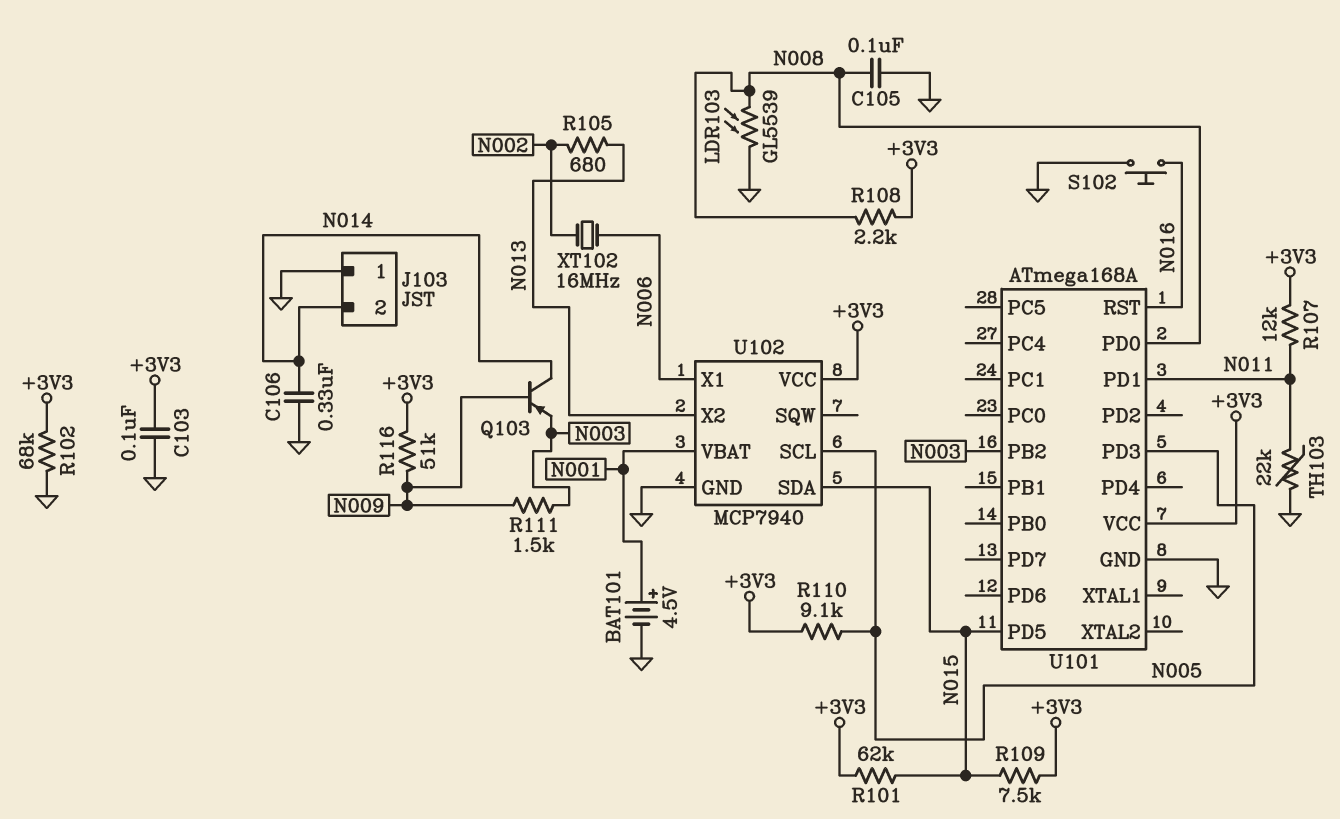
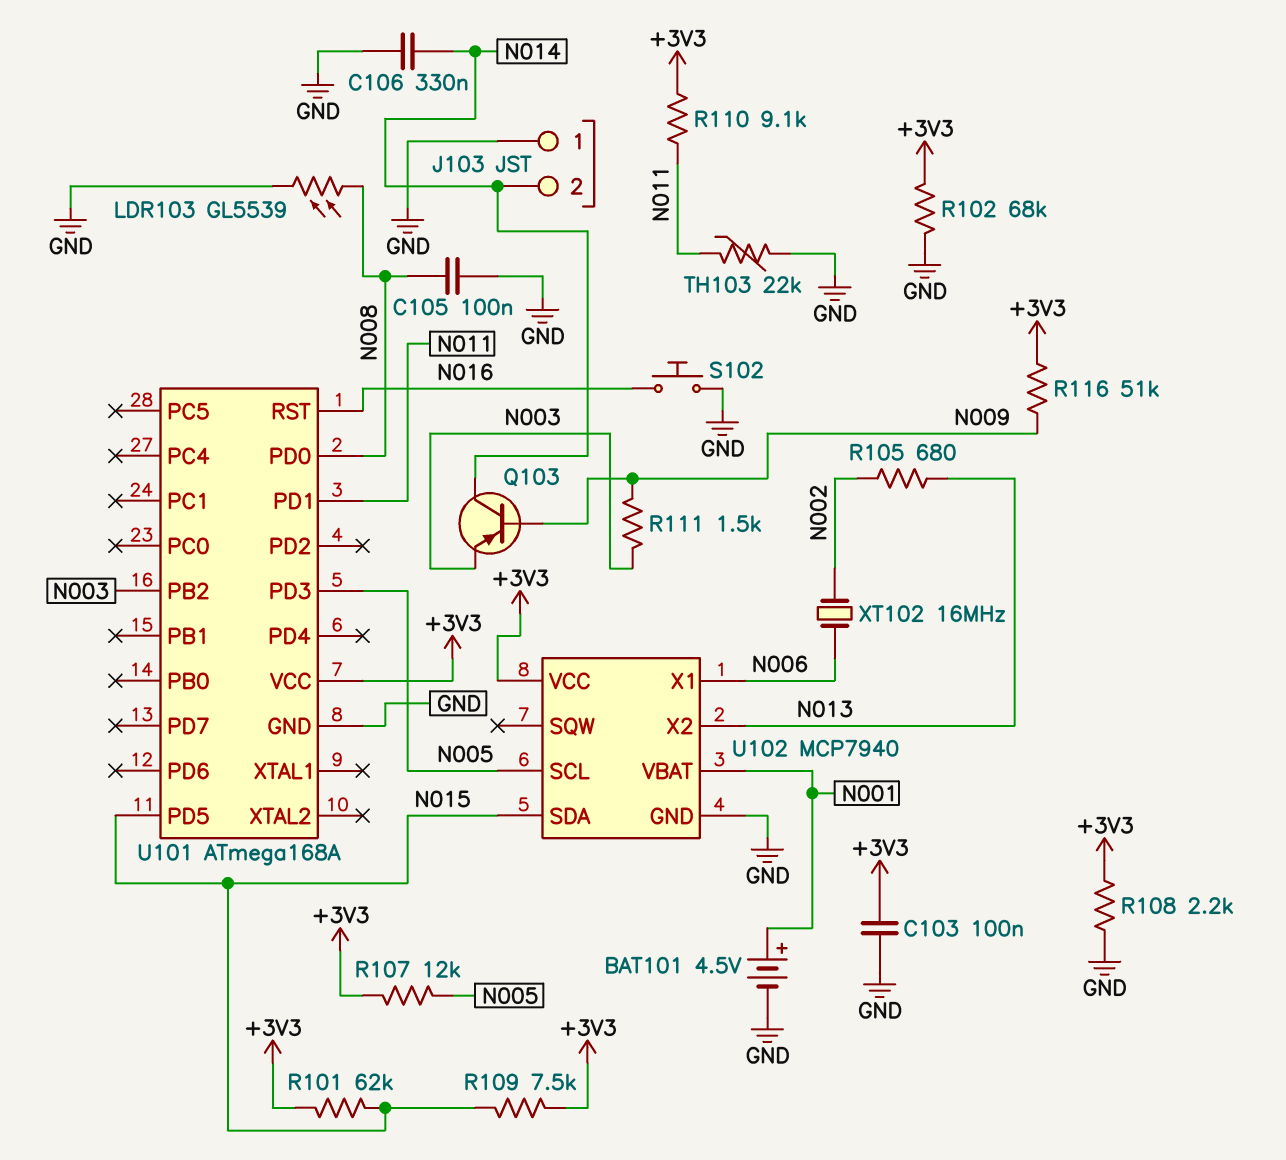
R107: 12k (+3V3, N011) -> 12k (+3V3, N005)
R108: 2.2k (+3V3, N008) -> 2.2k (+3V3, GND)
R110: 9.1k (+3V3, N005) -> 9.1k (+3V3, N011)

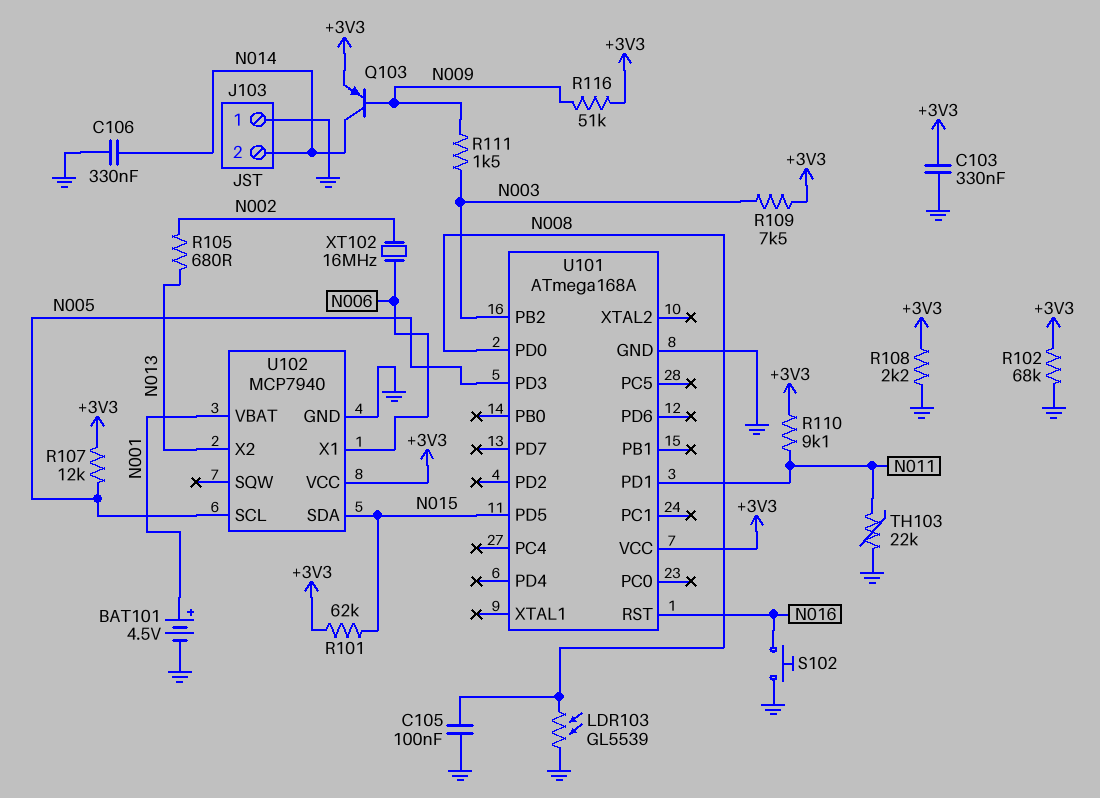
C103: 100nF (+3V3, GND) -> 330nF (+3V3, GND)
Q103: PNP (B N009, C N014, E N003) -> PNP (B N009, C N014, E +3V3)
R109: 7.5k (+3V3, N015) -> 7.5k (+3V3, N003)

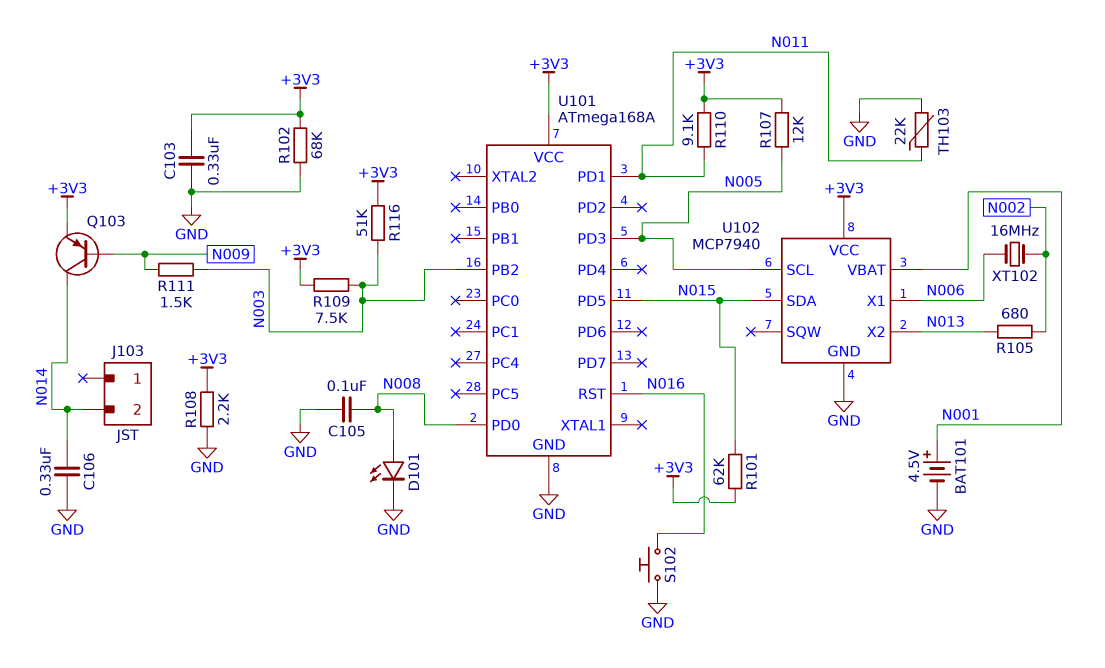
D101: none -> LED (A N008, K GND)
J103 pin 1: GND -> none
LDR103: GL5539 (GND, N008) -> none
R116: 51k (+3V3, N009) -> 51k (+3V3, N003)

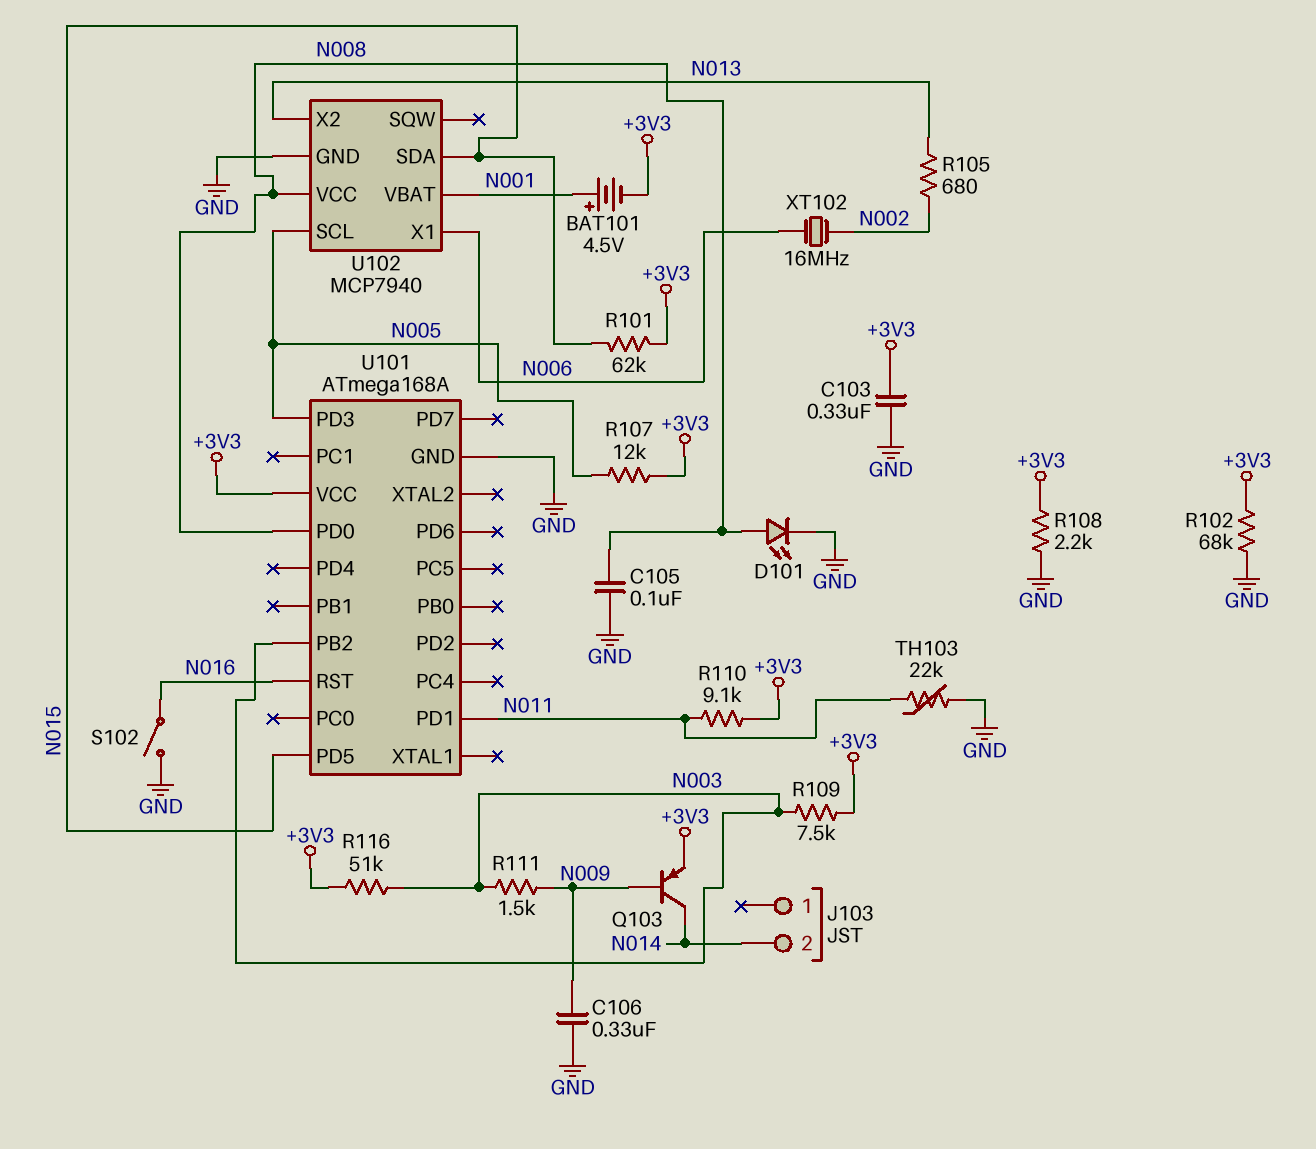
BAT101: 4.5V (plus N001, minus GND) -> 4.5V (plus N001, minus +3V3)
C106: 330nF (GND, N014) -> 330nF (GND, N009)
S102: button (GND, N016) -> switch (GND, N016)
U102 pin VCC: +3V3 -> N008

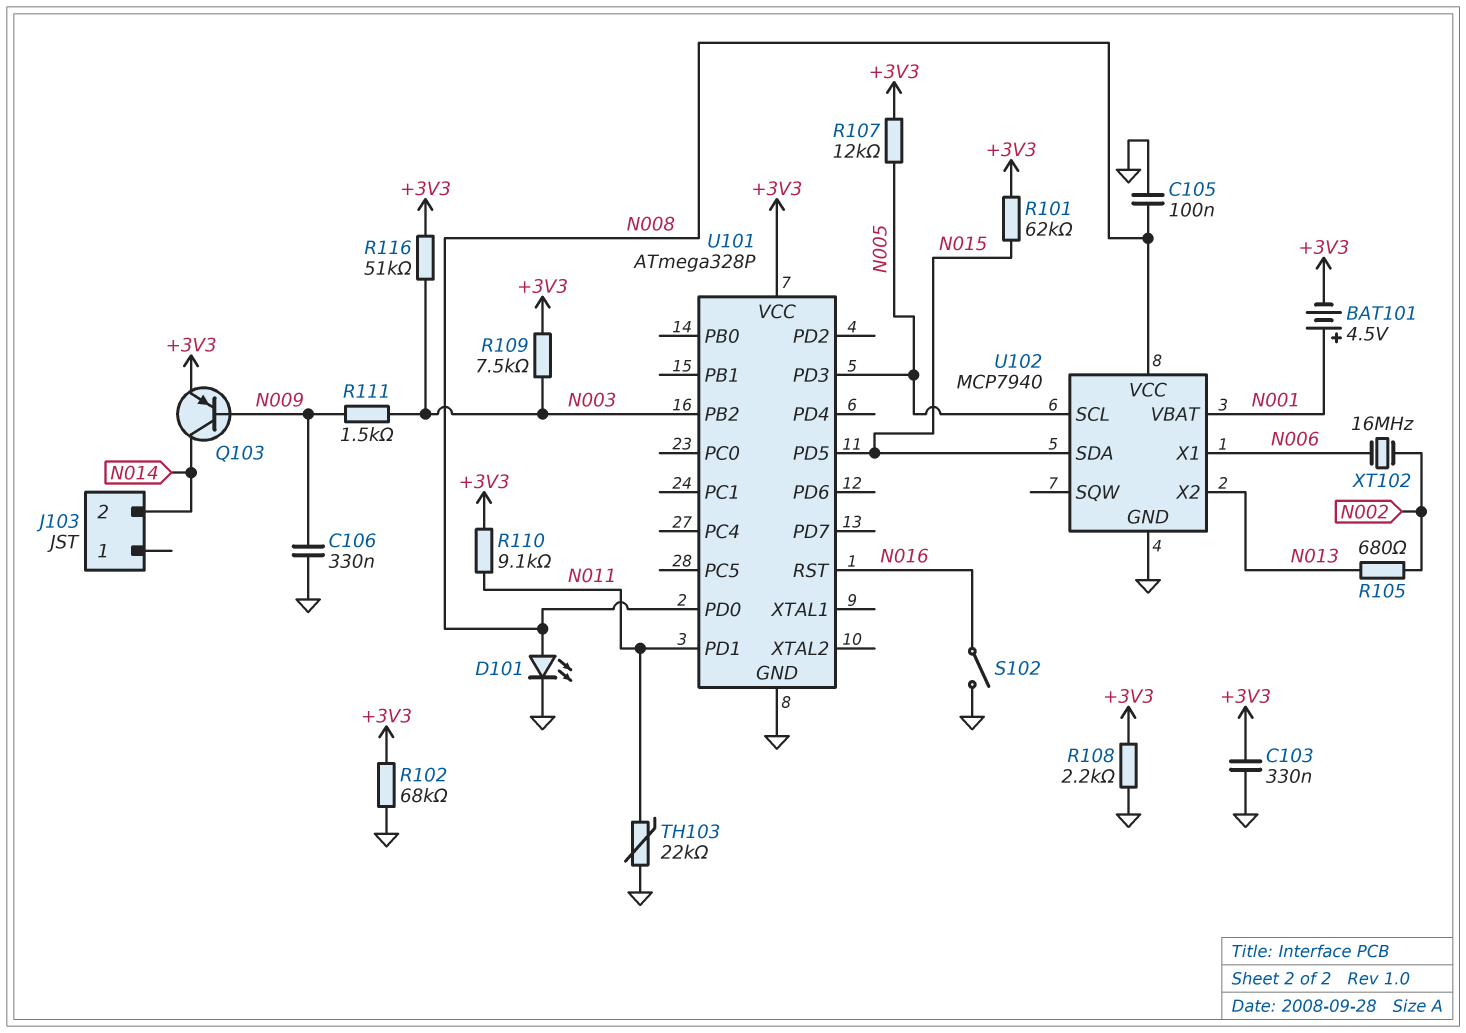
U101: ATmega168A -> ATmega328P

